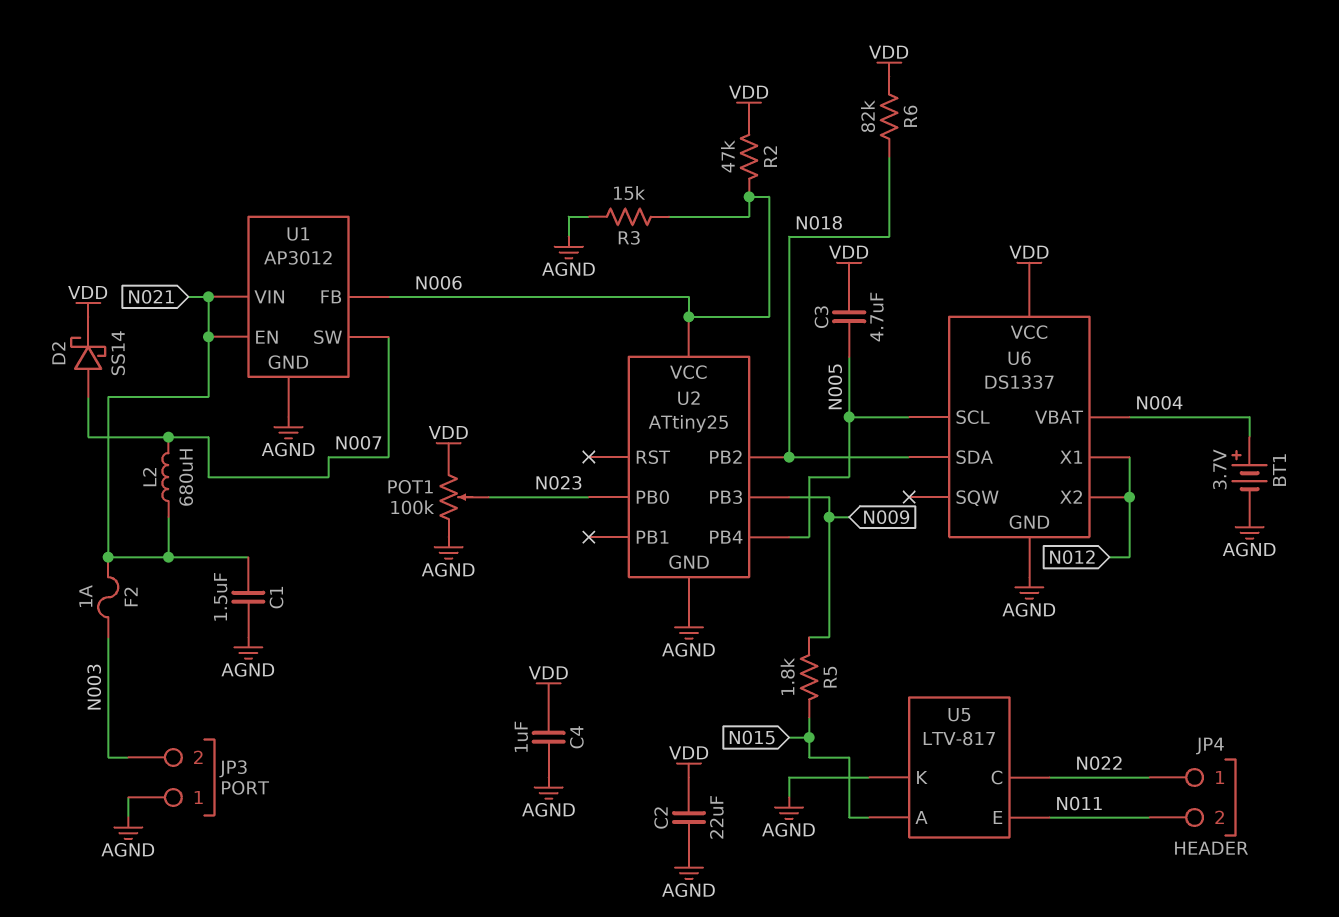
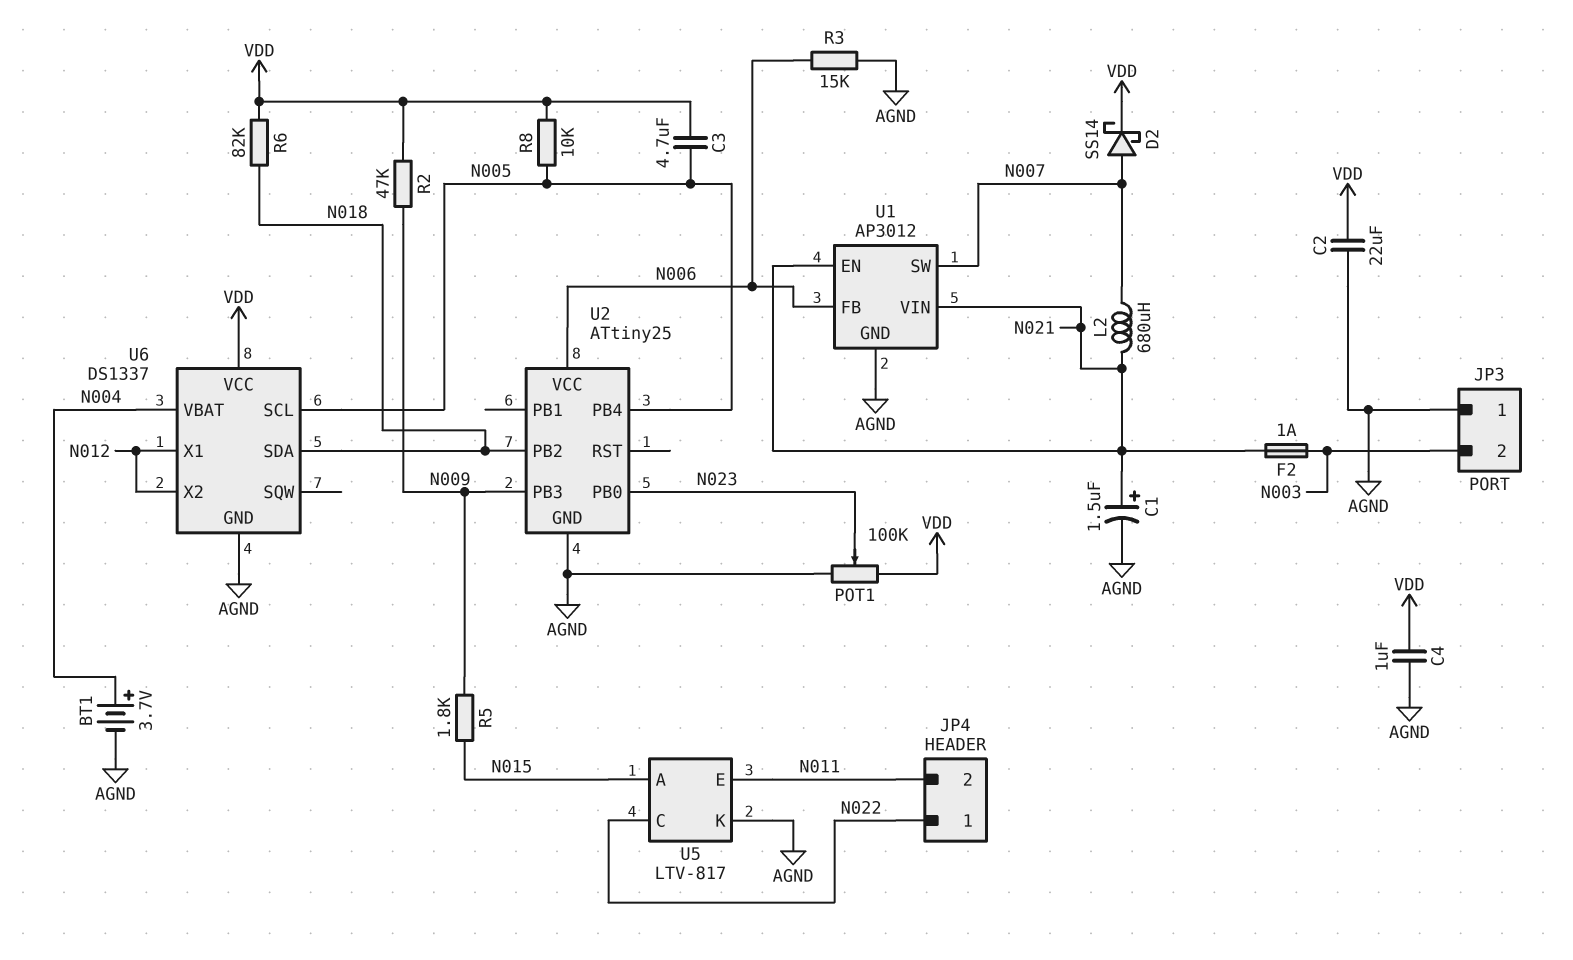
C1: 1.5uF (AGND, N021) -> 1.5uF (plus N021, minus AGND)
R2: 47k (N006, VDD) -> 47k (N009, VDD)
R8: none -> 10k (N005, VDD)

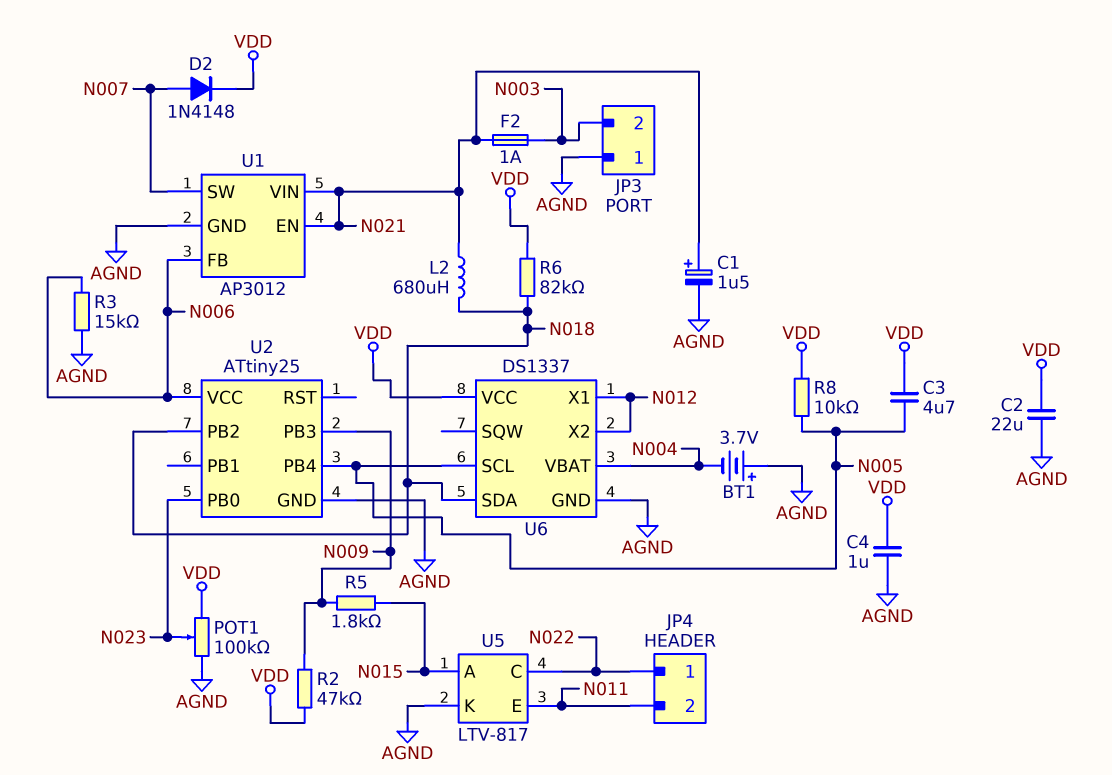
BT1: 3.7V (plus N004, minus AGND) -> 3.7V (plus AGND, minus N004)
D2: schottky SS14 (A N007, K VDD) -> diode 1N4148 (A N007, K VDD)
L2: 680uH (N007, N021) -> 680uH (N018, N021)

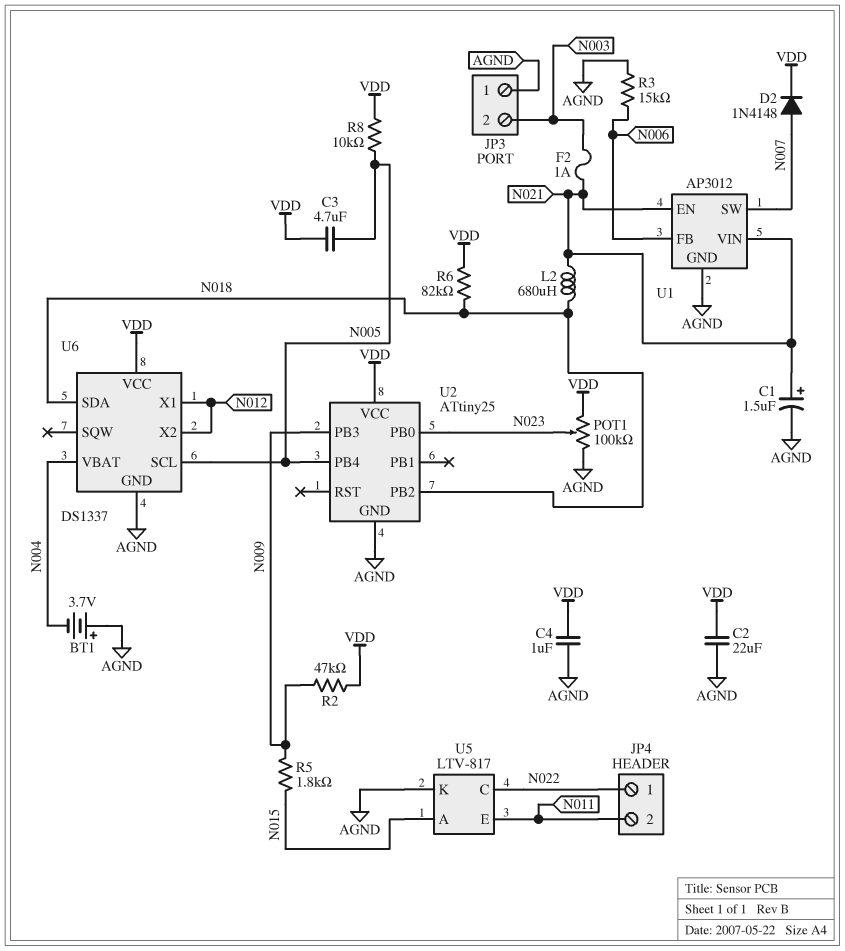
U2 pin VCC: N006 -> VDD

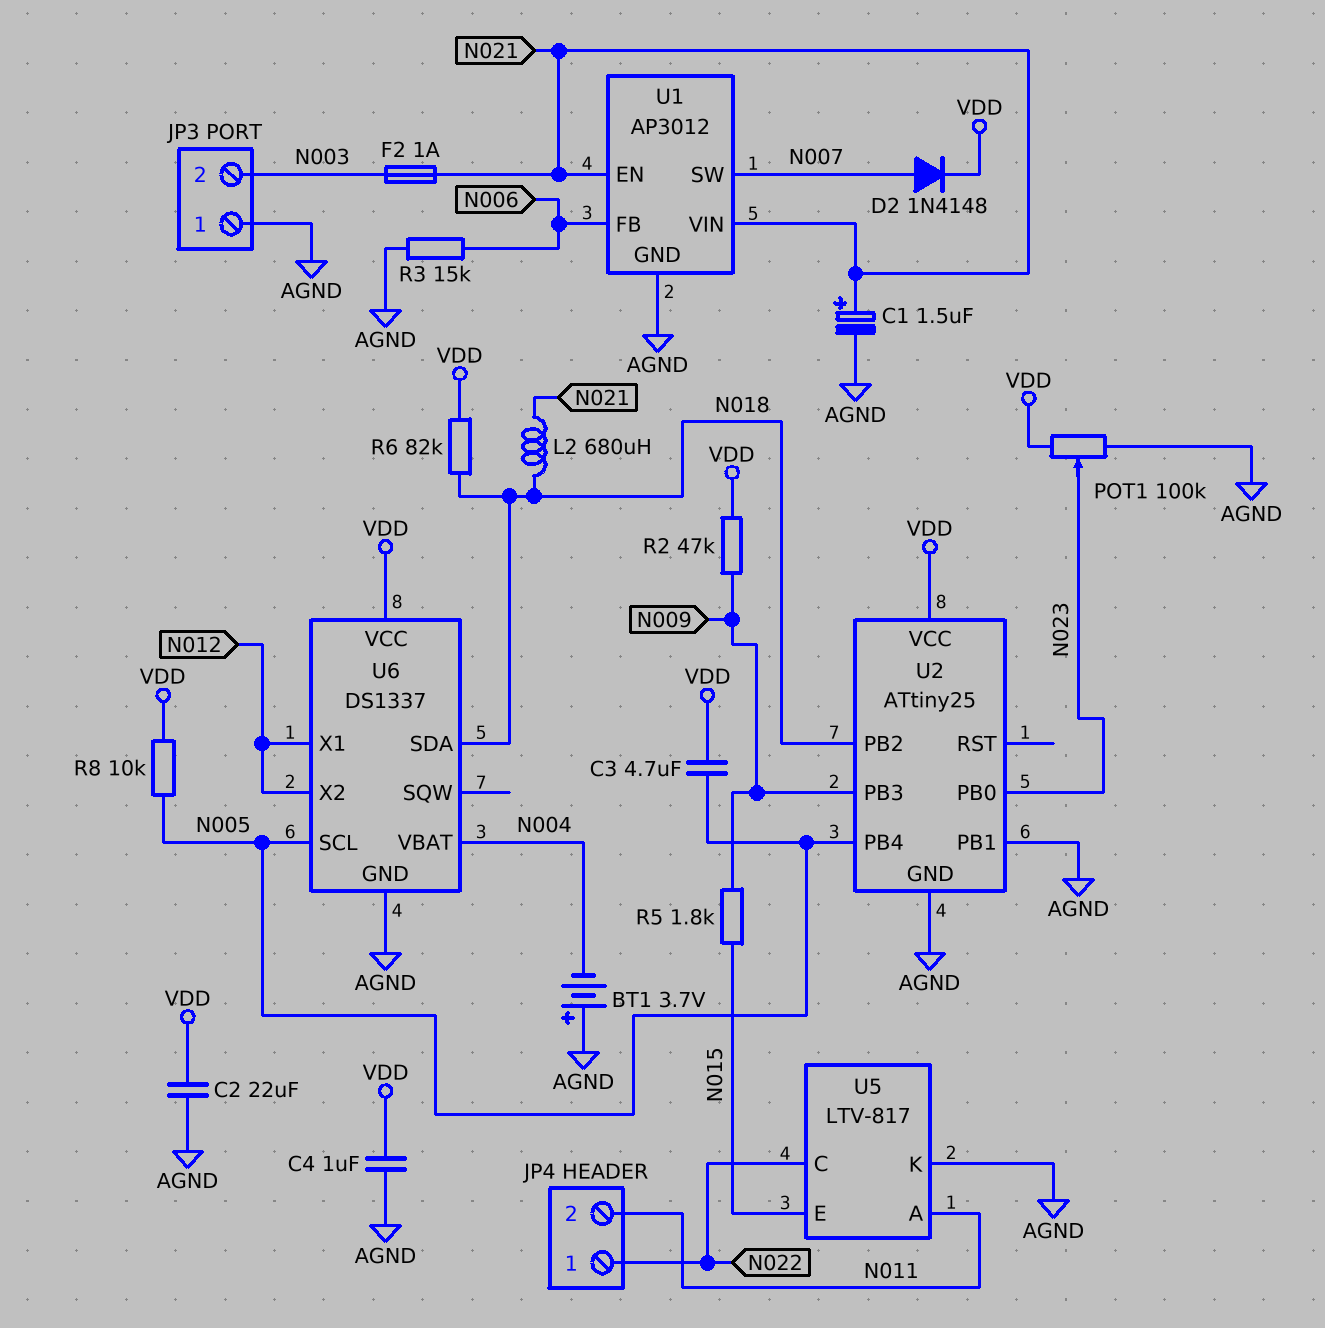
U2 pin PB1: none -> AGND
U5 pin A: N015 -> N011
U5 pin E: N011 -> N015

